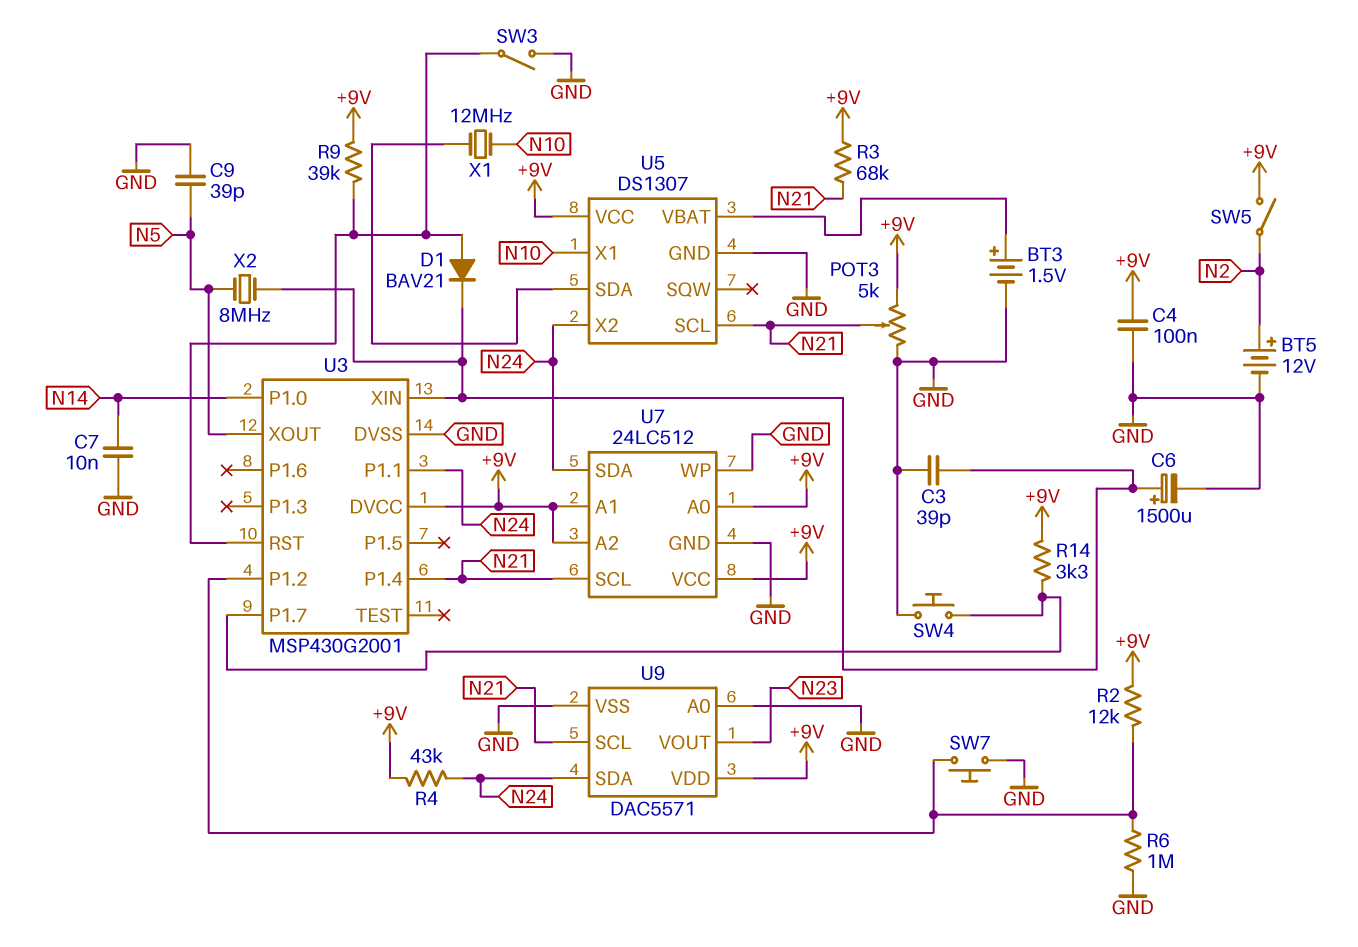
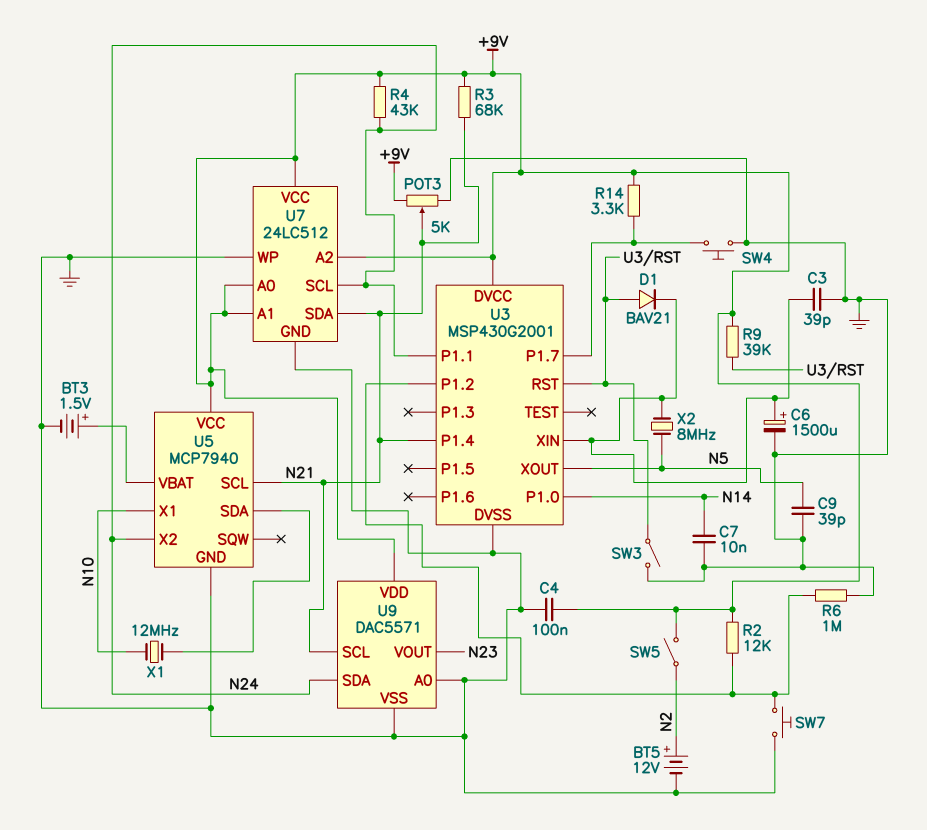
U5: DS1307 -> MCP7940
U7 pin SCL: N21 -> N24
U7 pin SDA: N24 -> N21

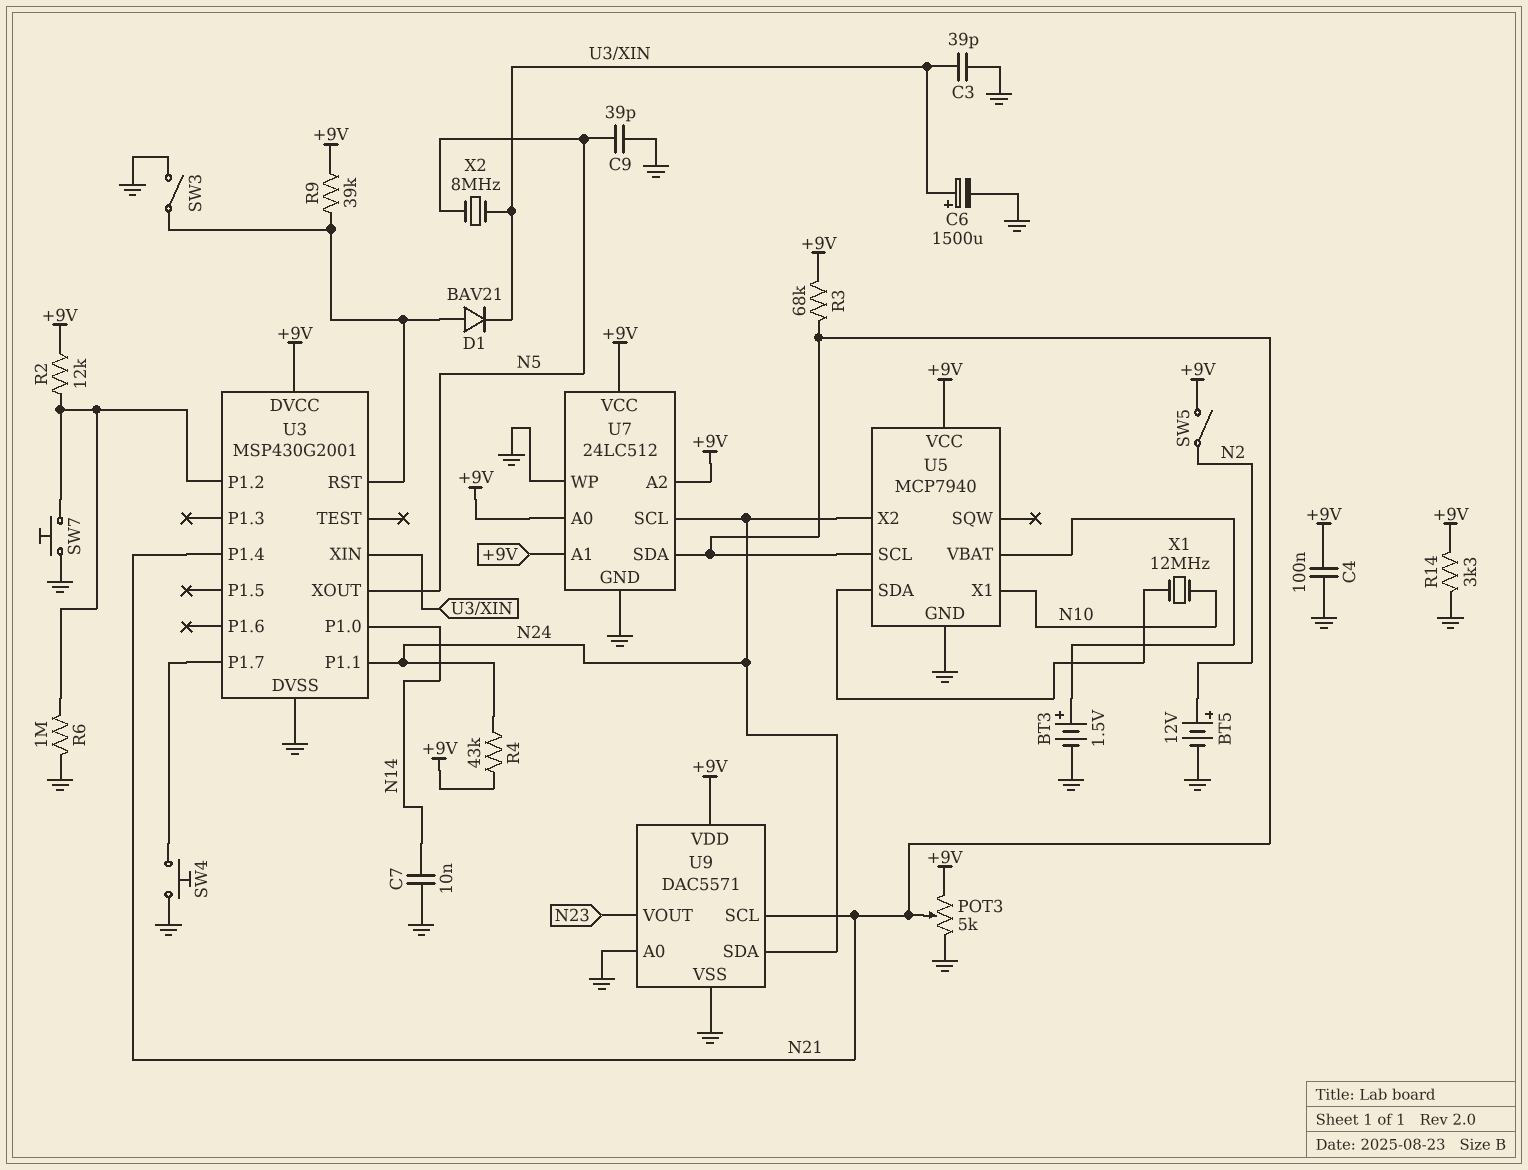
R14: 3.3k (+9V, U3/P1.7) -> 3.3k (+9V, GND)

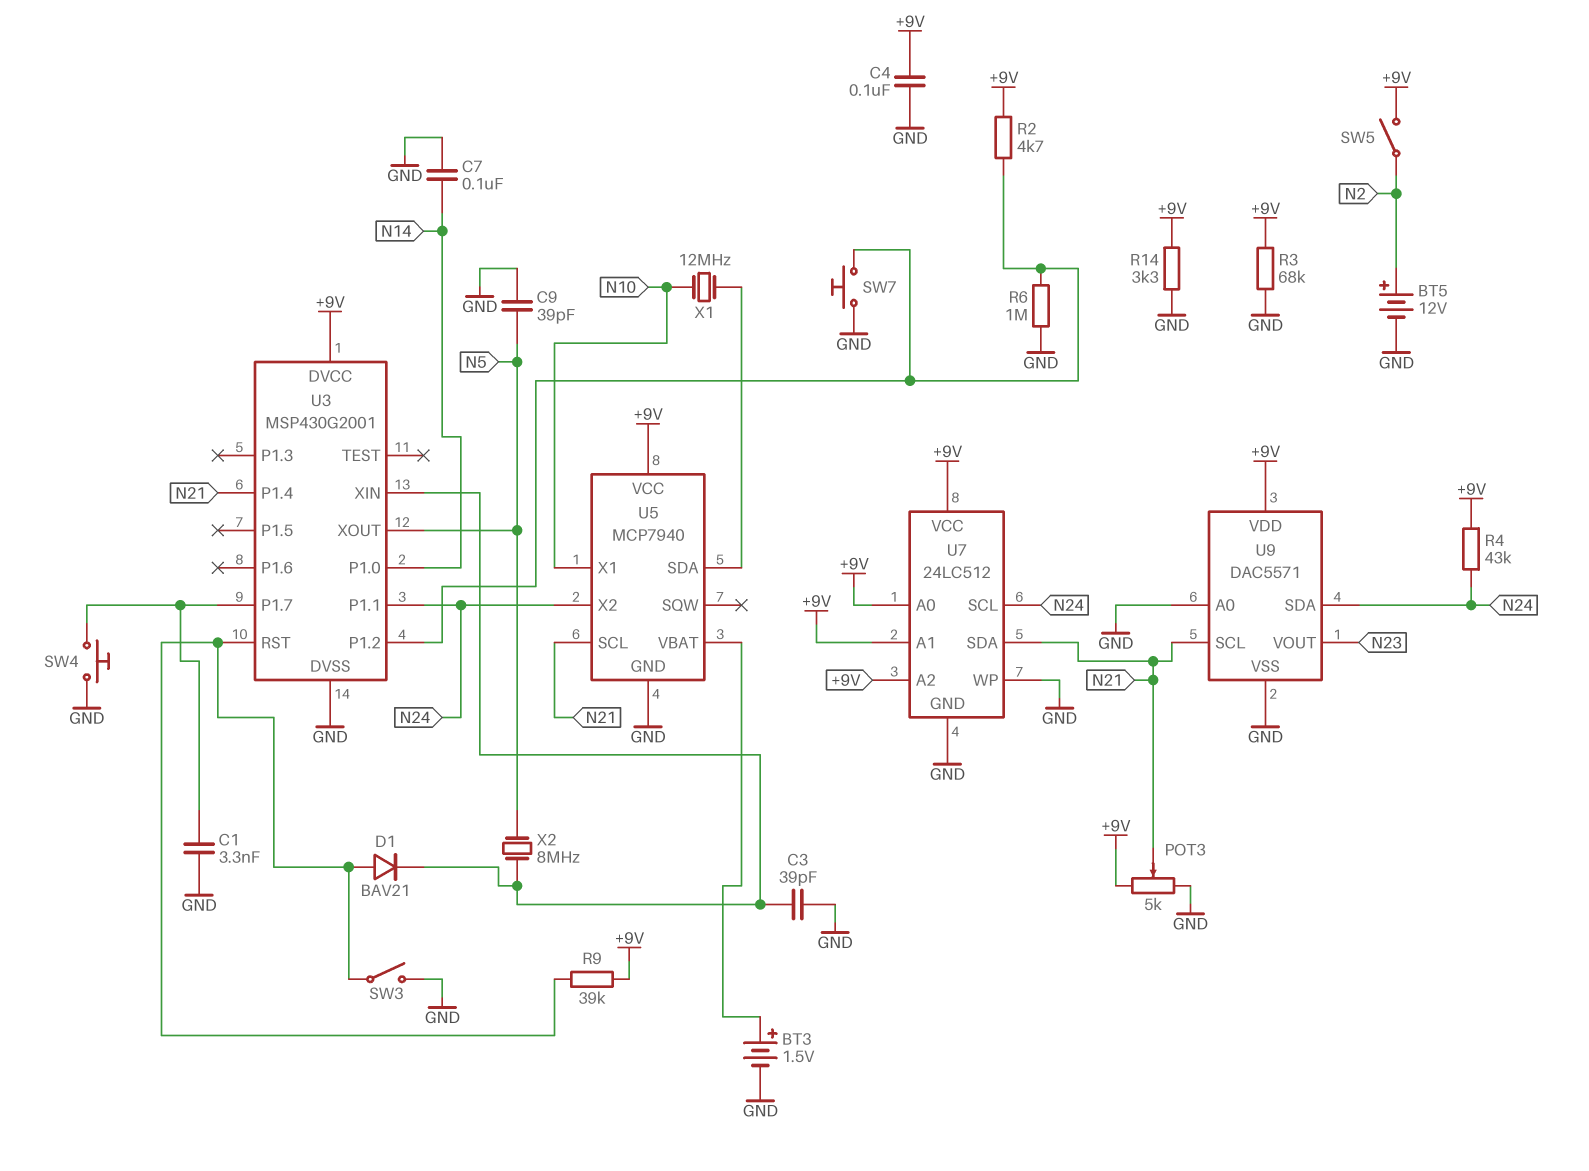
C1: none -> 3.3nF (GND, U3/P1.7)
C6: 1500uF (plus U3/XIN, minus GND) -> none
C7: 10nF (GND, N14) -> 100nF (GND, N14)
R2: 12k (+9V, U3/P1.2) -> 4.7k (+9V, U3/P1.2)
R3: 68k (+9V, N21) -> 68k (+9V, GND)

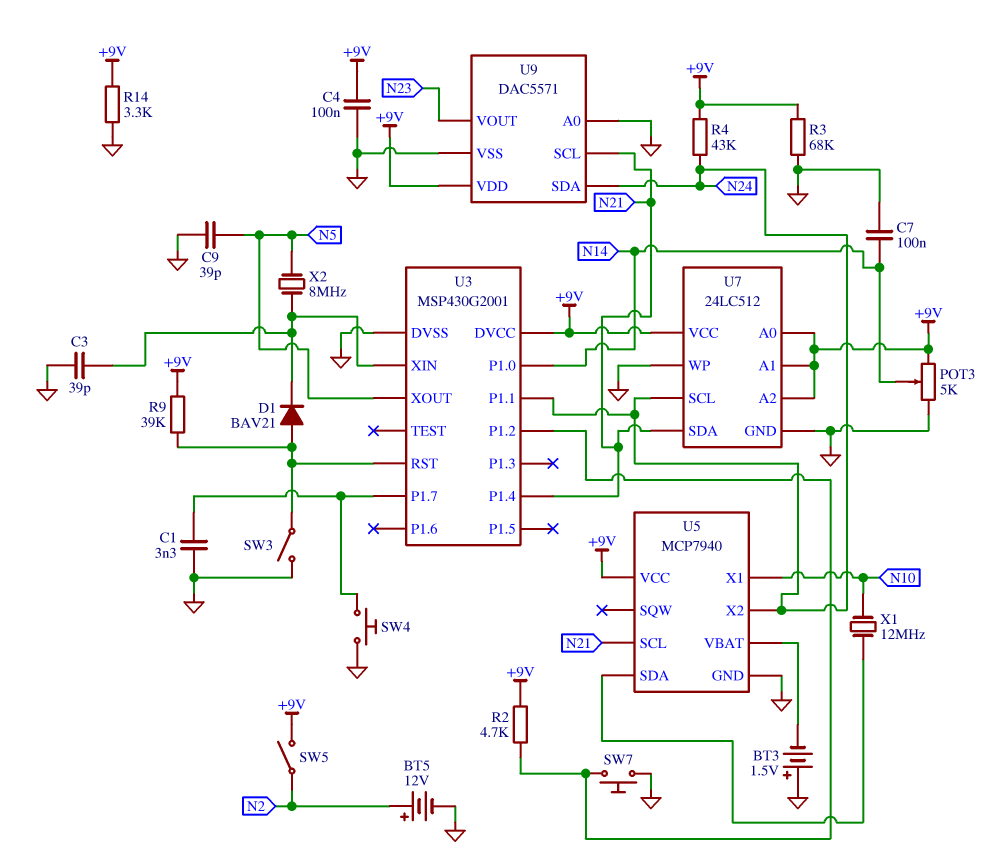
BT3: 1.5V (plus U5/VBAT, minus GND) -> 1.5V (plus GND, minus U5/VBAT)
POT3: 5k (+9V, GND, wiper N21) -> 5k (+9V, GND, wiper N14)
R6: 1M (GND, U3/P1.2) -> none

